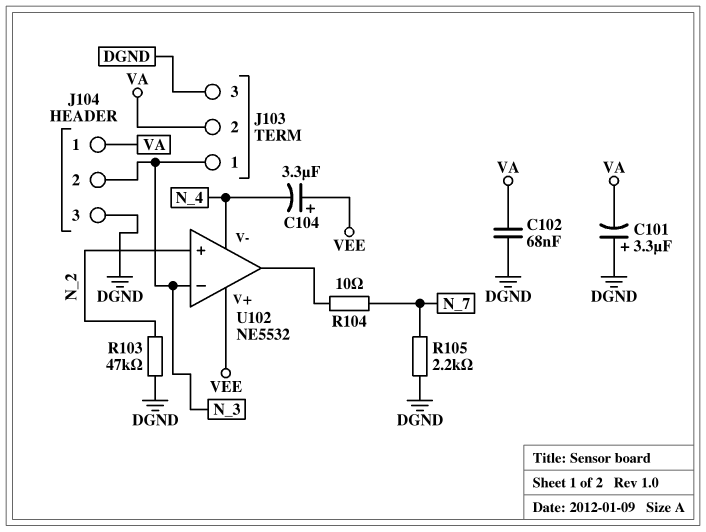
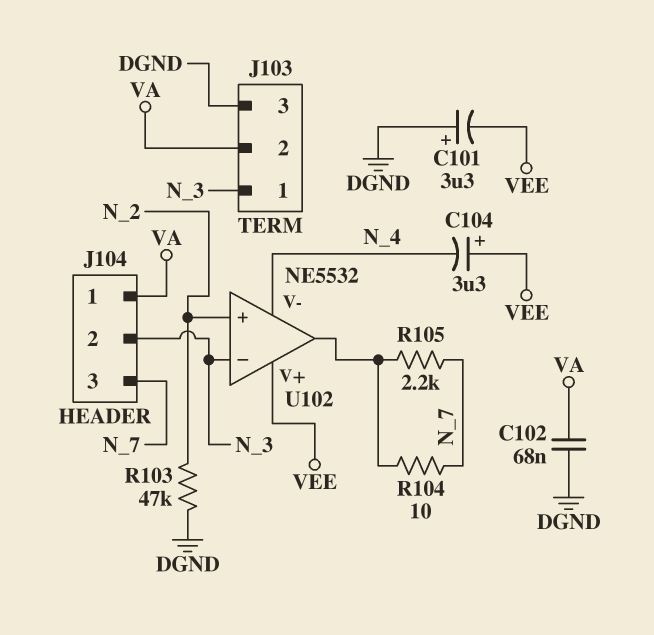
C101: 3.3uF (plus DGND, minus VA) -> 3.3uF (plus DGND, minus VEE)
J104 pin 3: DGND -> N_7
R105: 2.2k (DGND, N_7) -> 2.2k (N_7, U102/out)

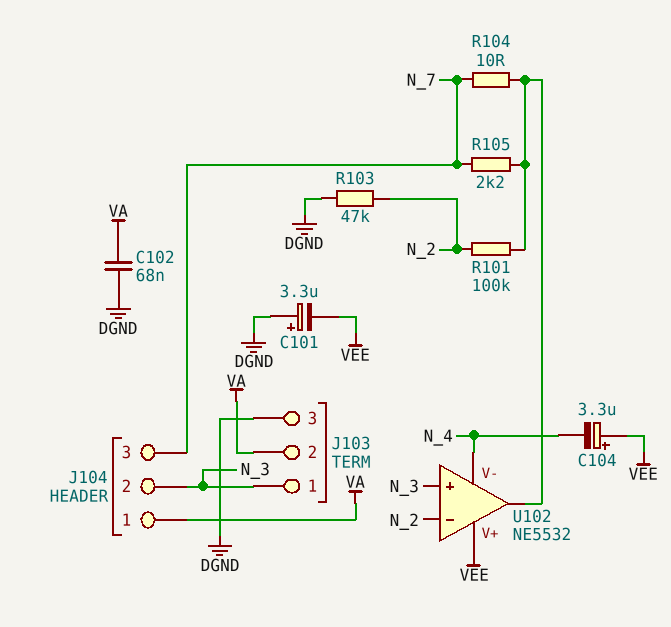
R101: none -> 100k (N_2, U102/out)
U102 pin in+: N_2 -> N_3
U102 pin in-: N_3 -> N_2

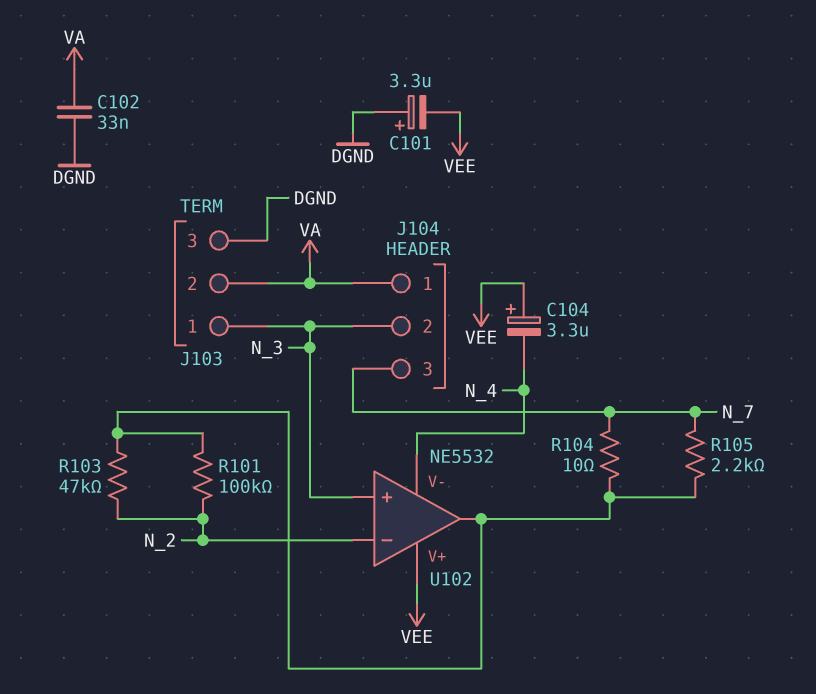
C102: 68nF (DGND, VA) -> 33nF (DGND, VA)
R103: 47k (DGND, N_2) -> 47k (N_2, U102/out)

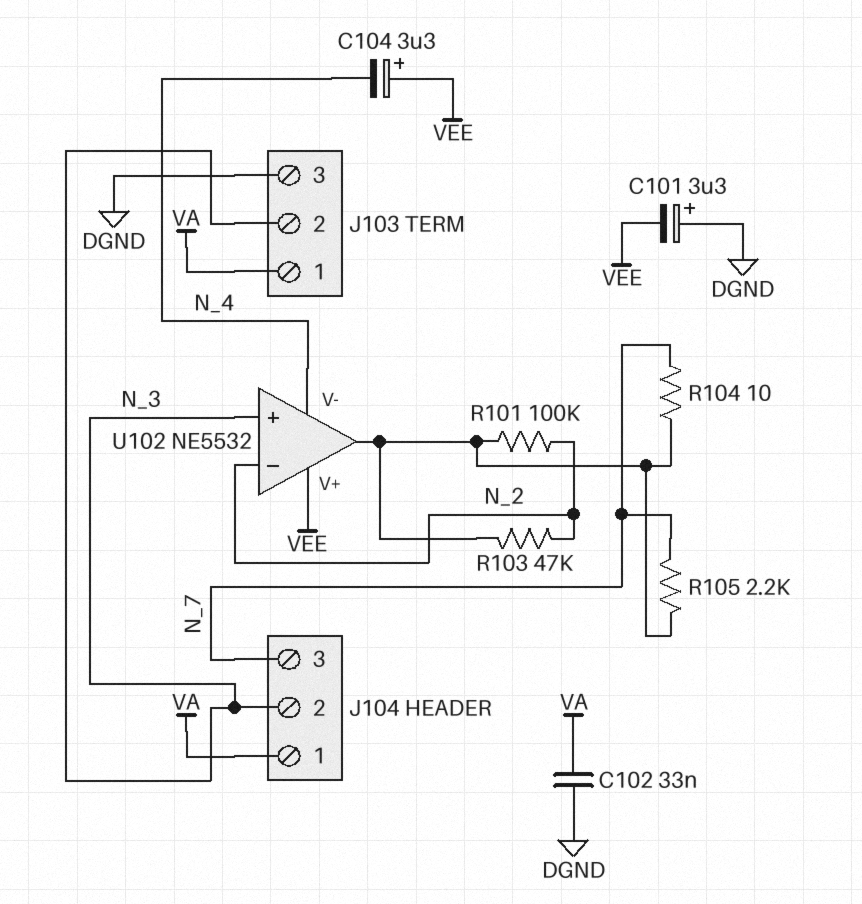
J103 pin 1: N_3 -> VA
J103 pin 2: VA -> N_3

